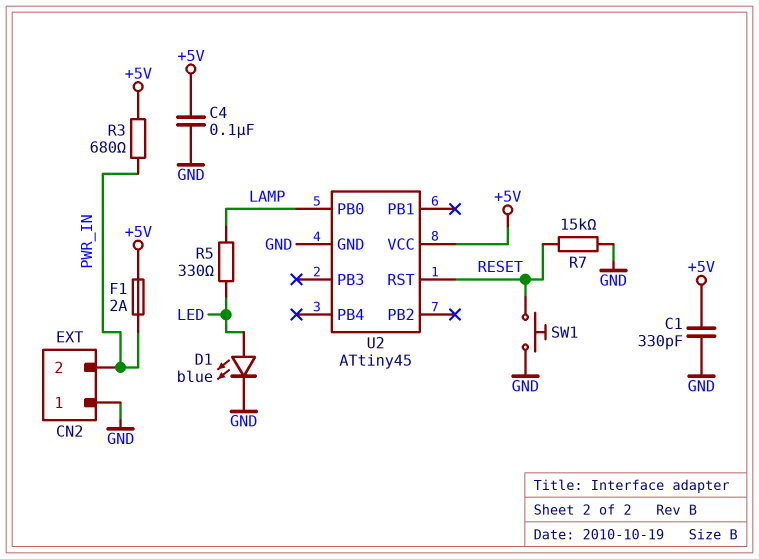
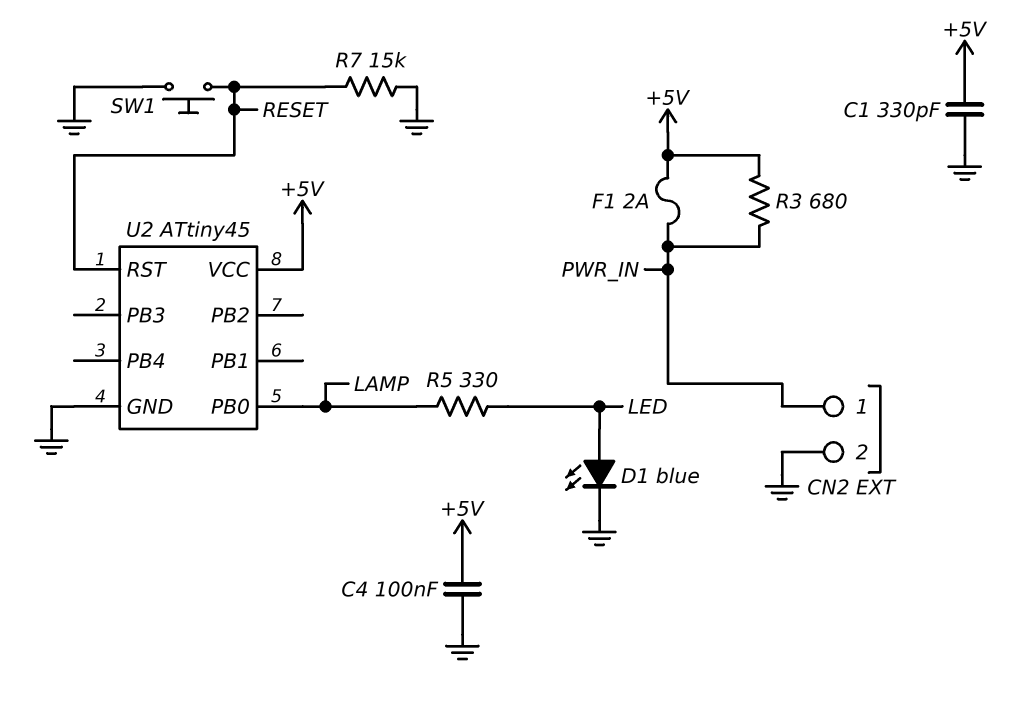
CN2 pin 1: GND -> PWR_IN
CN2 pin 2: PWR_IN -> GND

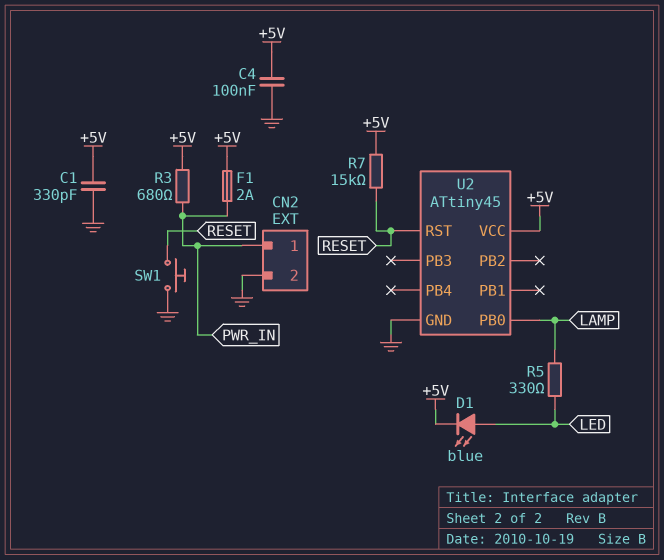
D1: LED blue (A LED, K GND) -> LED blue (A LED, K +5V)
R7: 15k (GND, RESET) -> 15k (+5V, RESET)

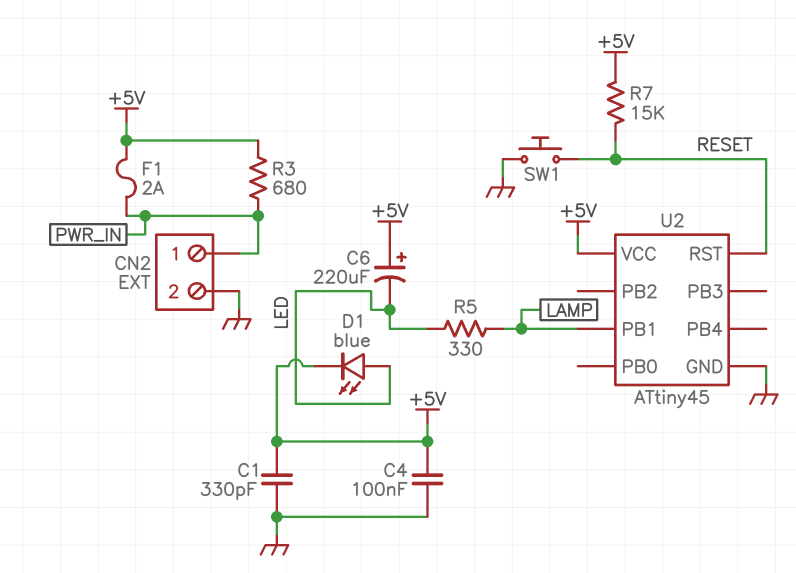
C6: none -> 220uF (plus +5V, minus LED)
U2 pin PB0: LAMP -> none
U2 pin PB1: none -> LAMP

